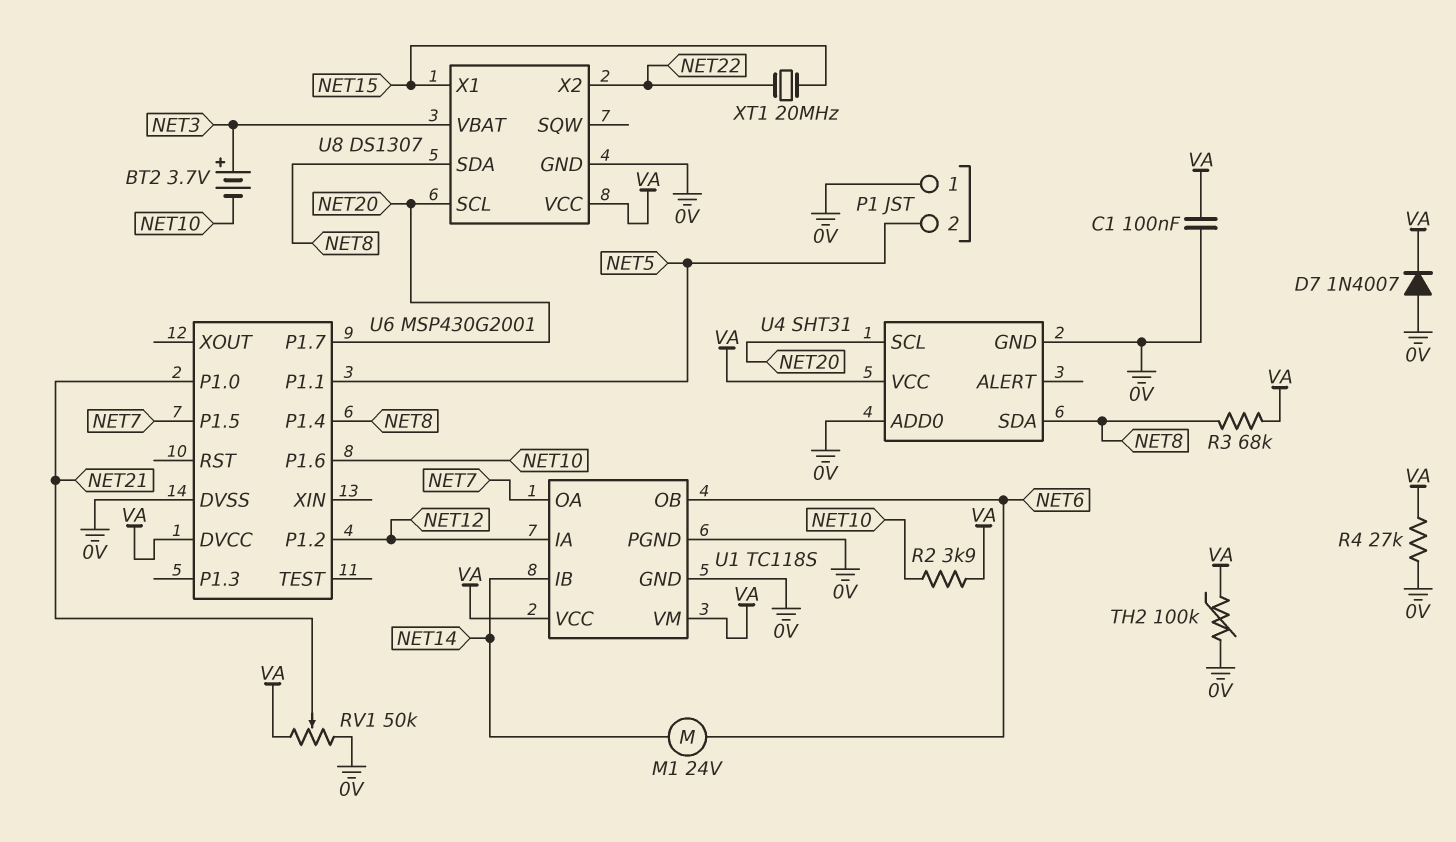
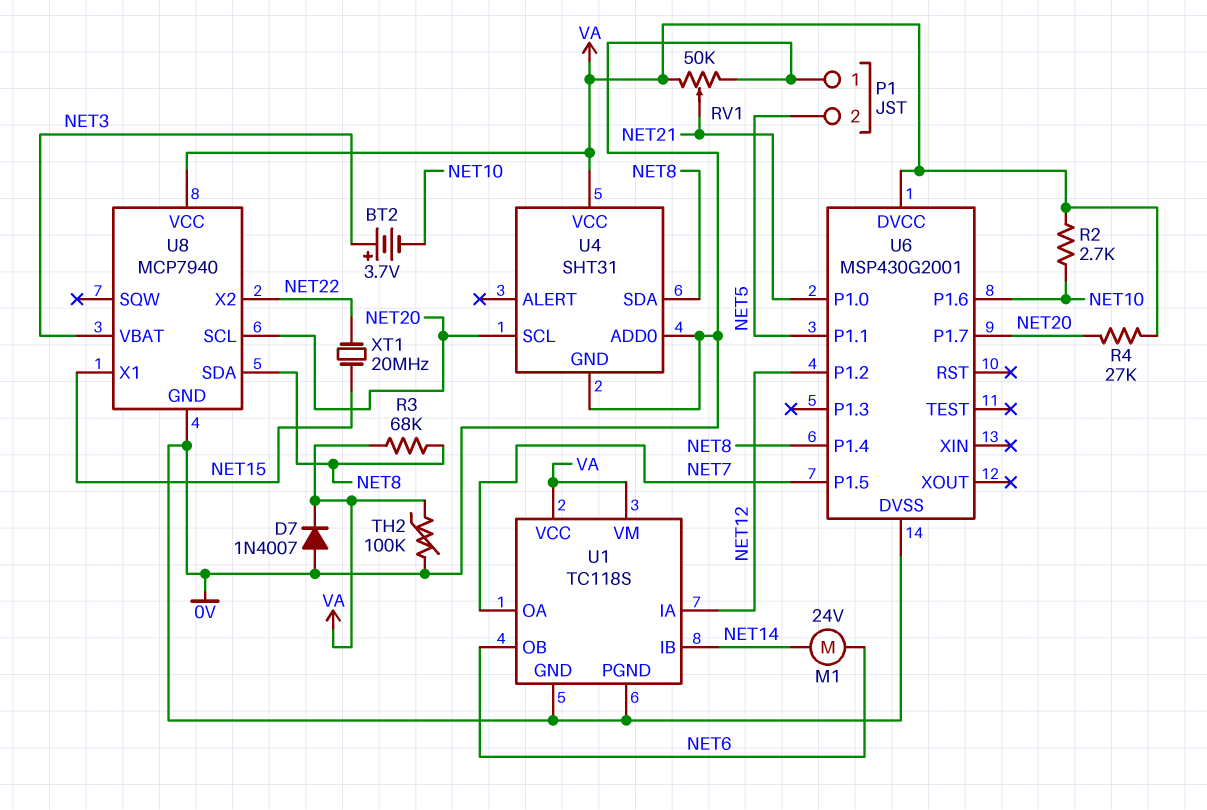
C1: 100nF (0V, VA) -> none
R2: 3.9k (NET10, VA) -> 2.7k (NET10, VA)
R4: 27k (0V, VA) -> 27k (NET20, VA)
U8: DS1307 -> MCP7940

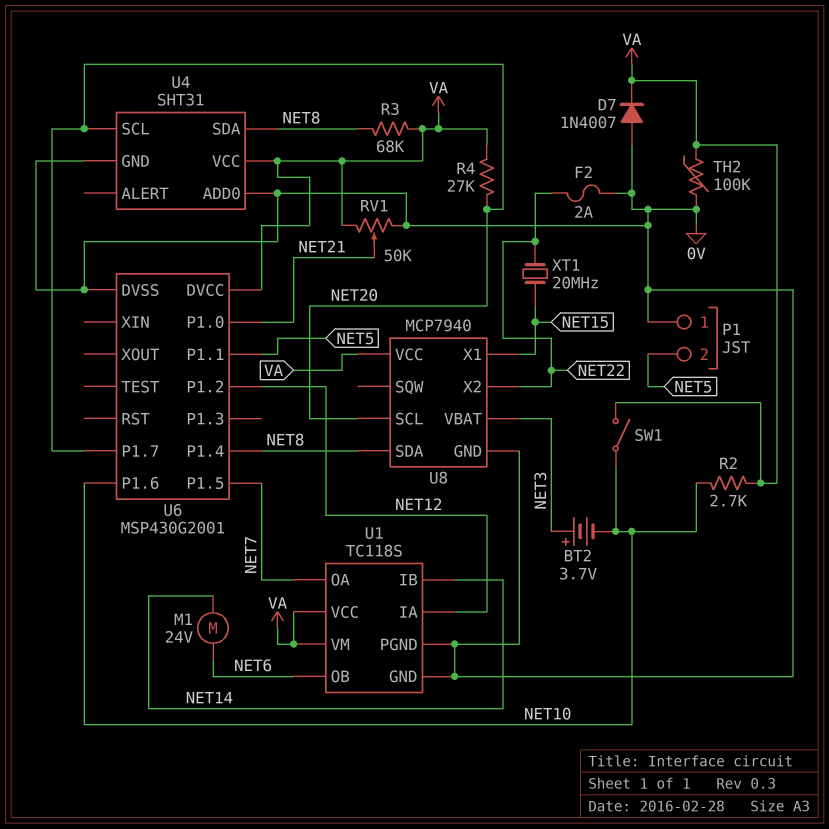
F2: none -> 2A (0V, NET22)
SW1: none -> switch (NET10, VA)

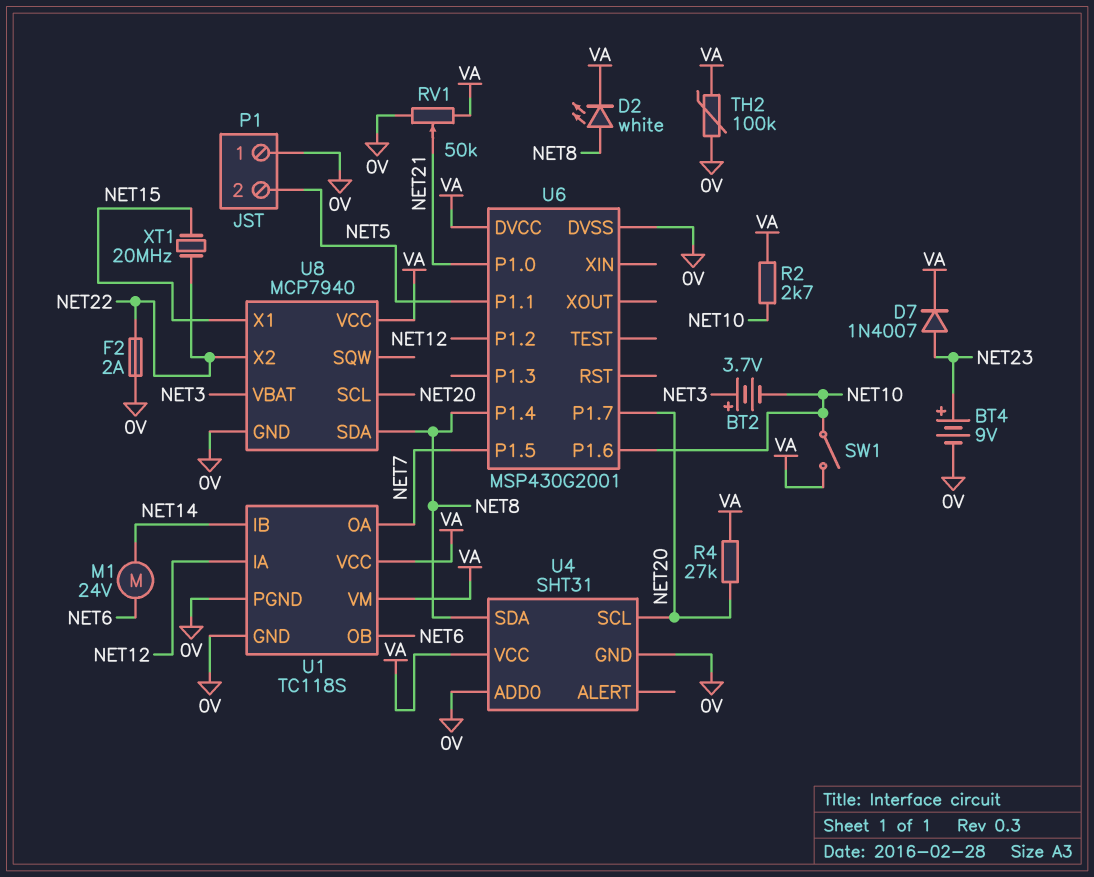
BT4: none -> 9V (plus NET23, minus 0V)
D2: none -> LED white (A NET8, K VA)
D7: diode 1N4007 (A 0V, K VA) -> diode 1N4007 (A NET23, K VA)
R3: 68k (NET8, VA) -> none

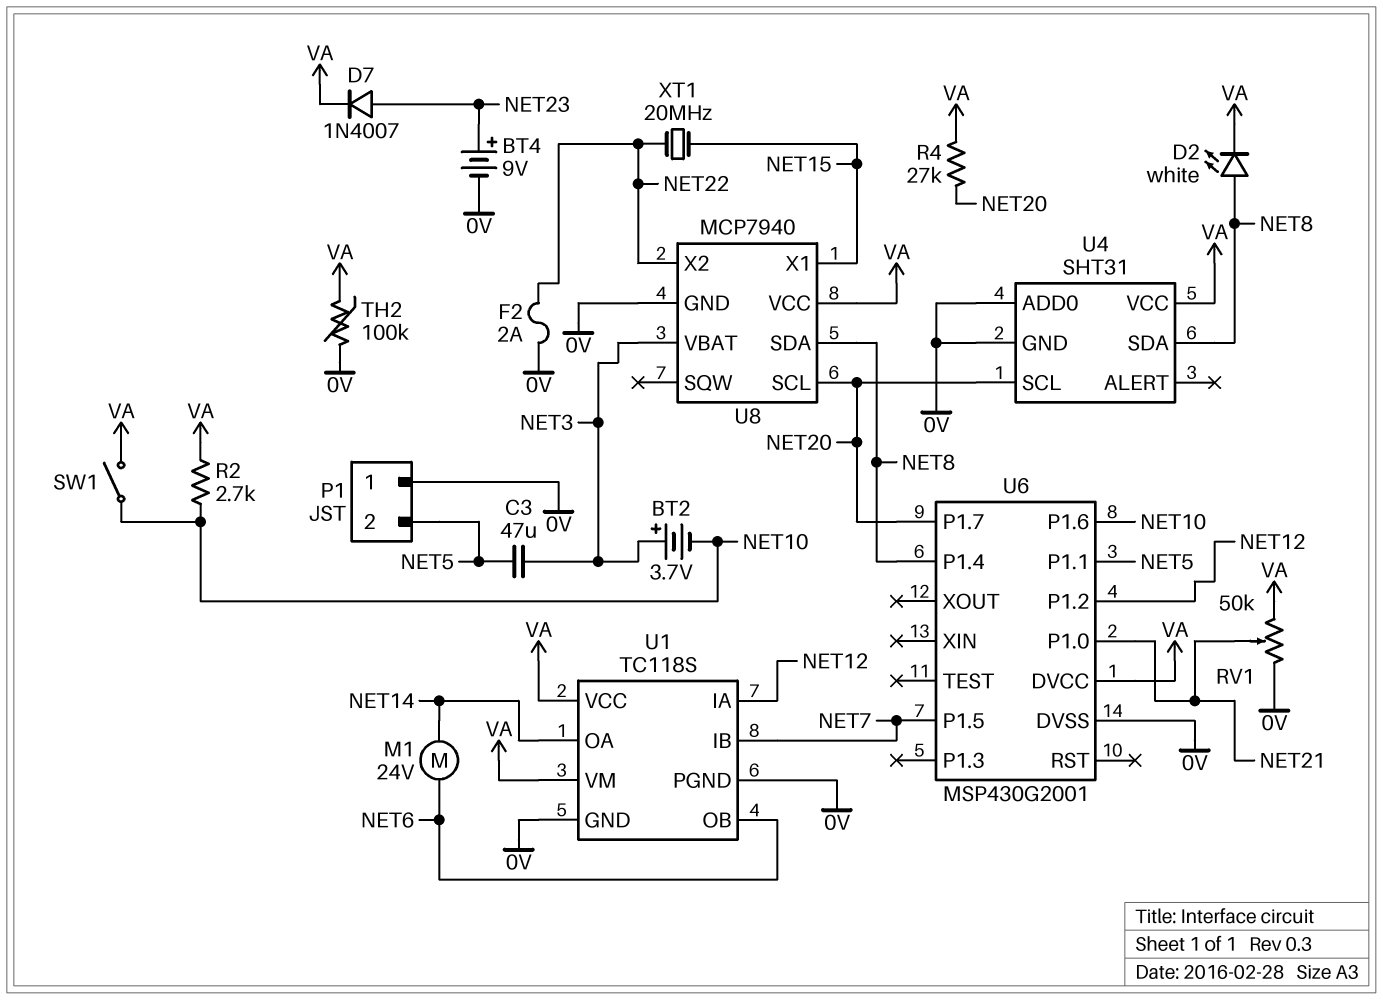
C3: none -> 47uF (NET3, NET5)
U1 pin IB: NET14 -> NET7
U1 pin OA: NET7 -> NET14

